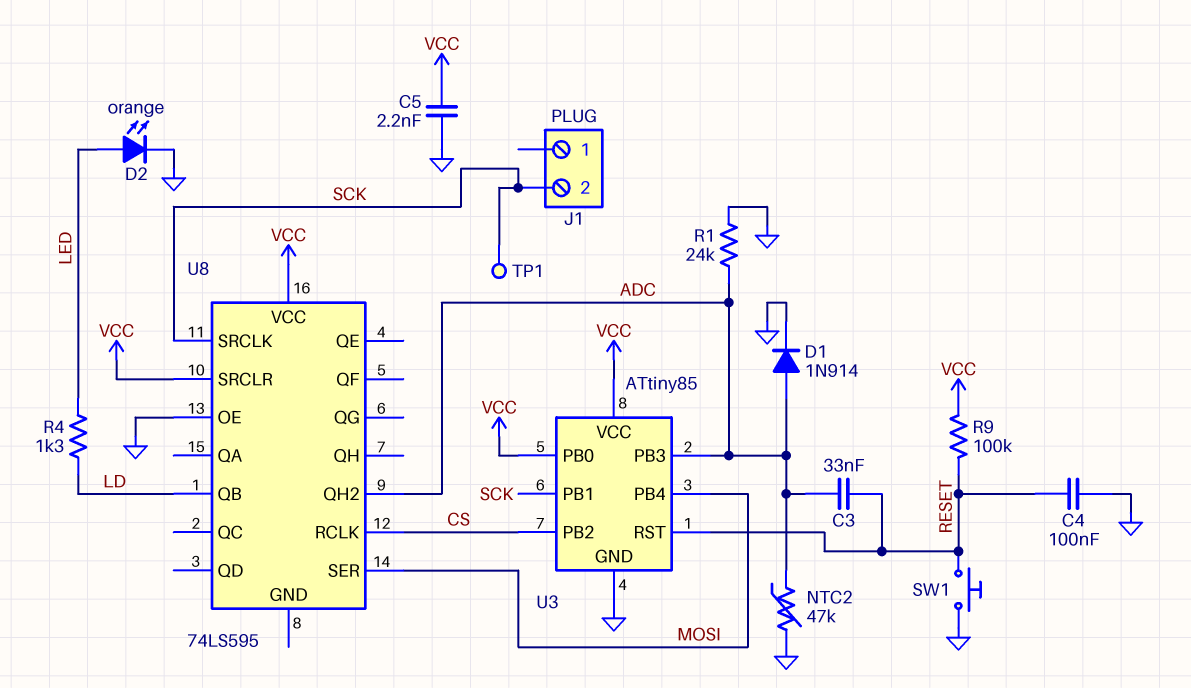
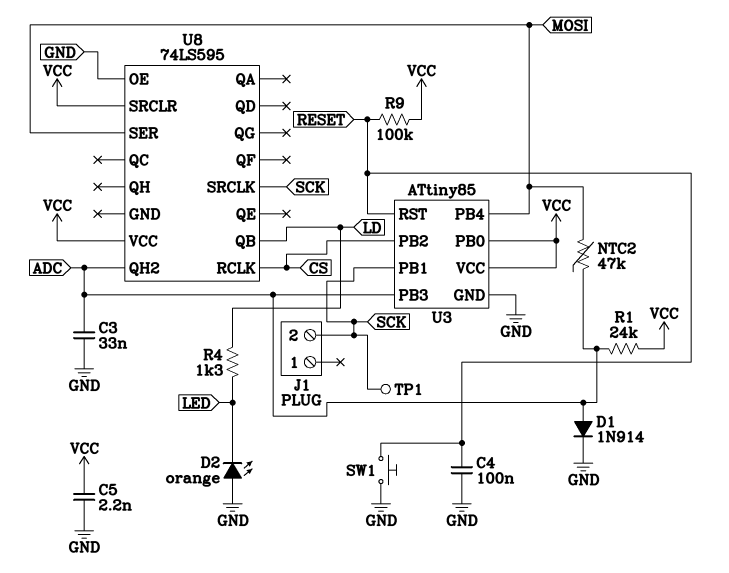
C3: 33nF (ADC, RESET) -> 33nF (ADC, GND)
D2: LED orange (A LED, K GND) -> LED orange (A GND, K LED)
NTC2: 47k (ADC, GND) -> 47k (ADC, MOSI)
R1: 24k (ADC, GND) -> 24k (ADC, VCC)

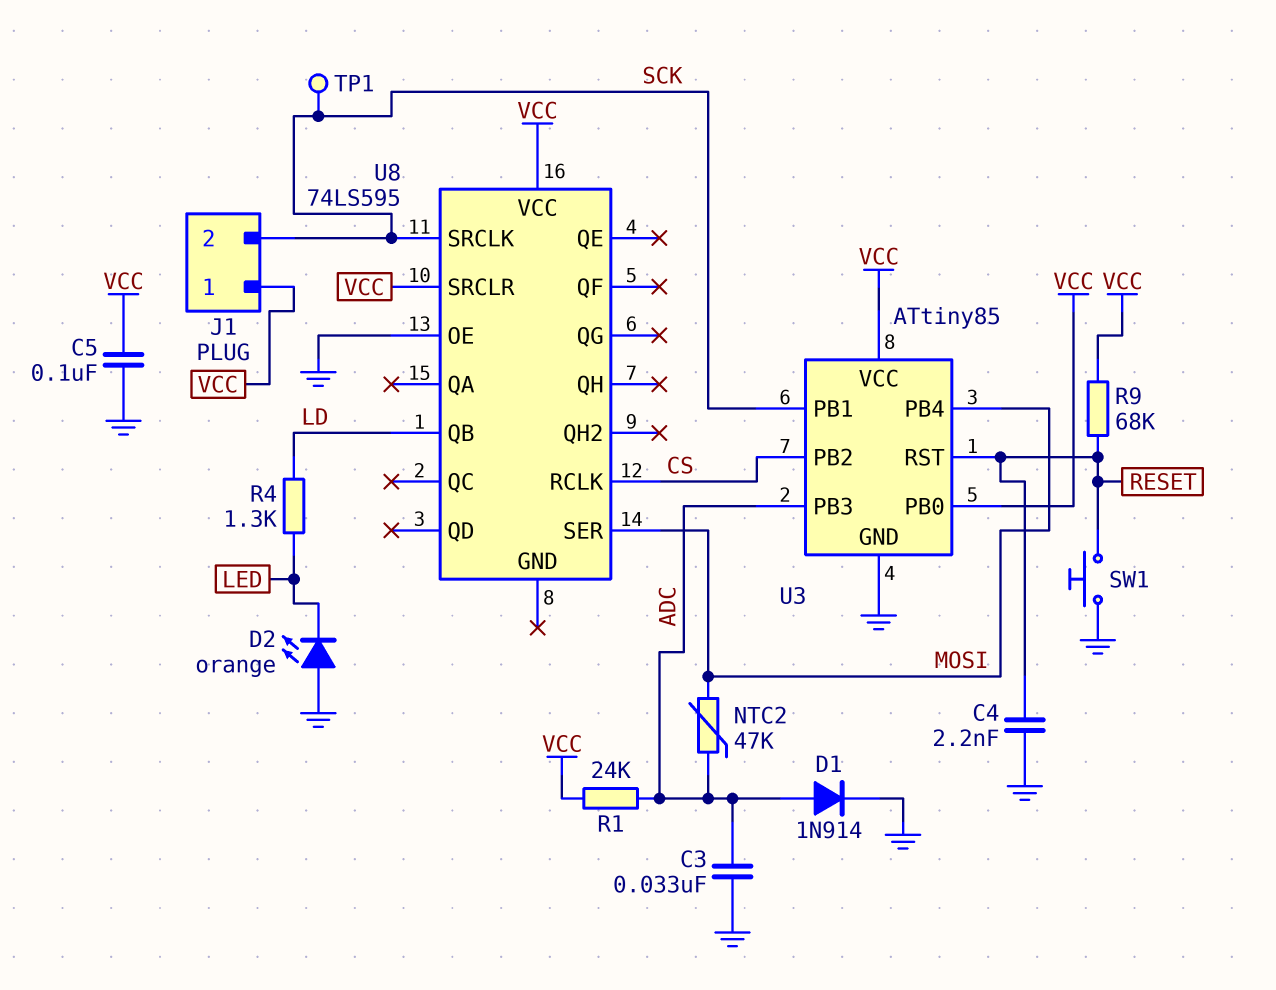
C4: 100nF (GND, RESET) -> 2.2nF (GND, RESET)
C5: 2.2nF (GND, VCC) -> 100nF (GND, VCC)
J1 pin 1: none -> VCC
R9: 100k (RESET, VCC) -> 68k (RESET, VCC)
U8 pin QH2: ADC -> none

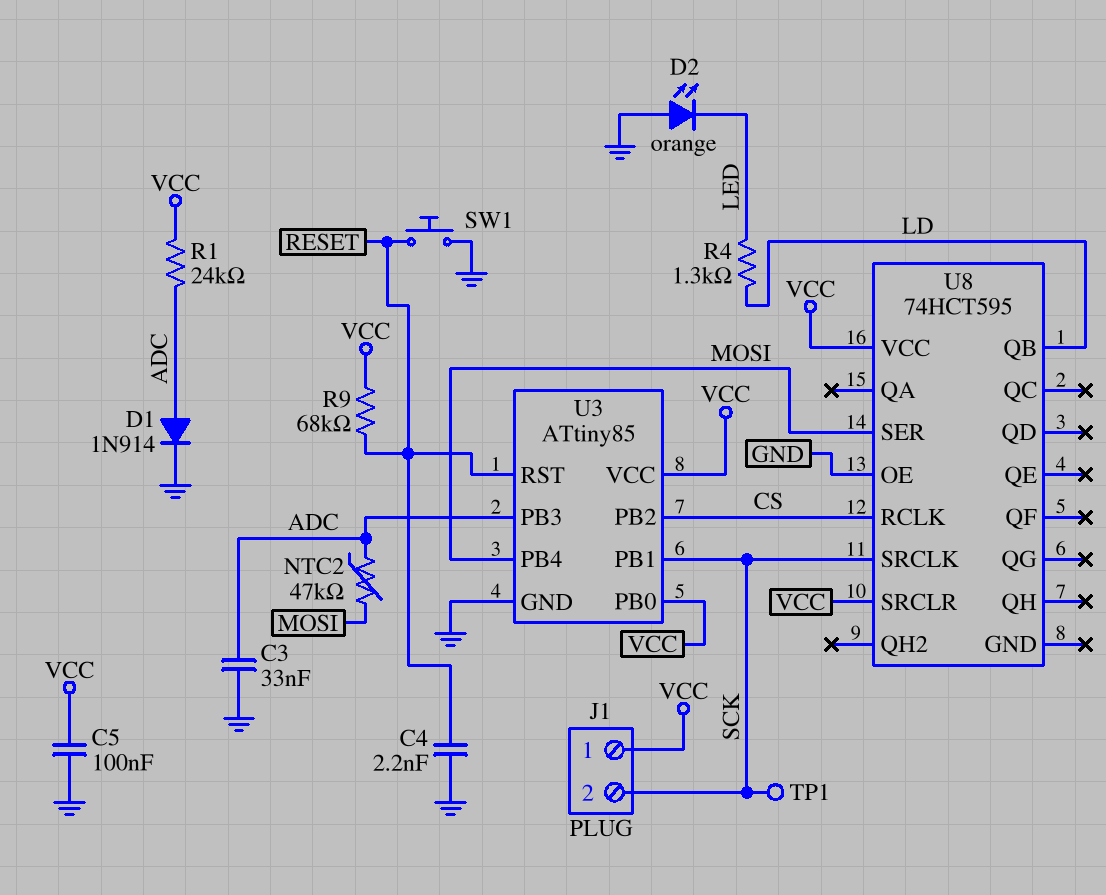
U8: 74LS595 -> 74HCT595

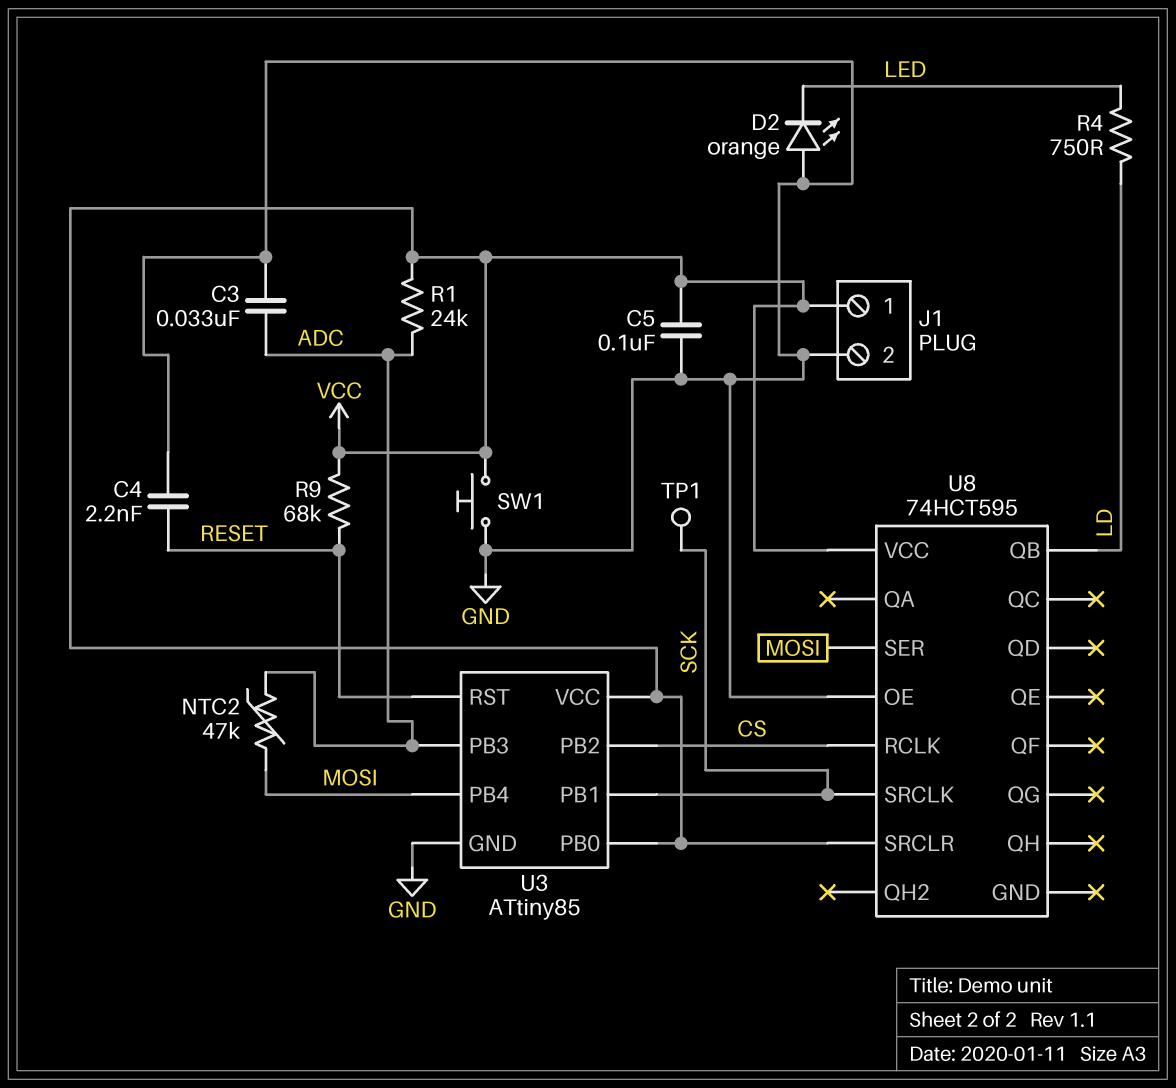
D1: diode 1N914 (A ADC, K GND) -> none
J1 pin 2: SCK -> GND
R4: 1.3k (LD, LED) -> 750 (LD, LED)
SW1: button (GND, RESET) -> button (GND, VCC)

